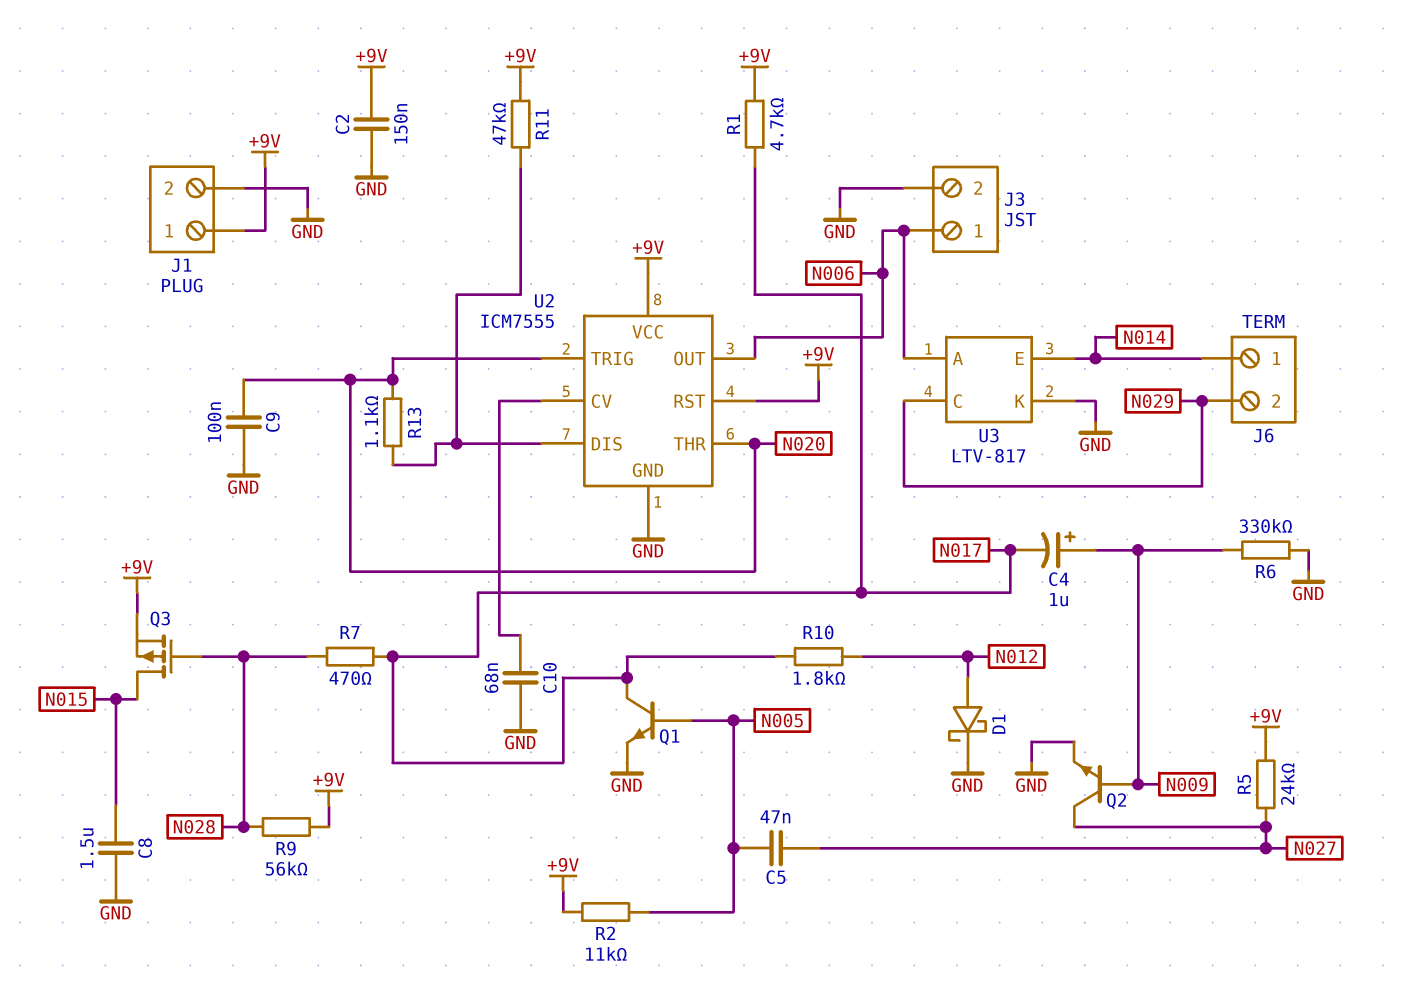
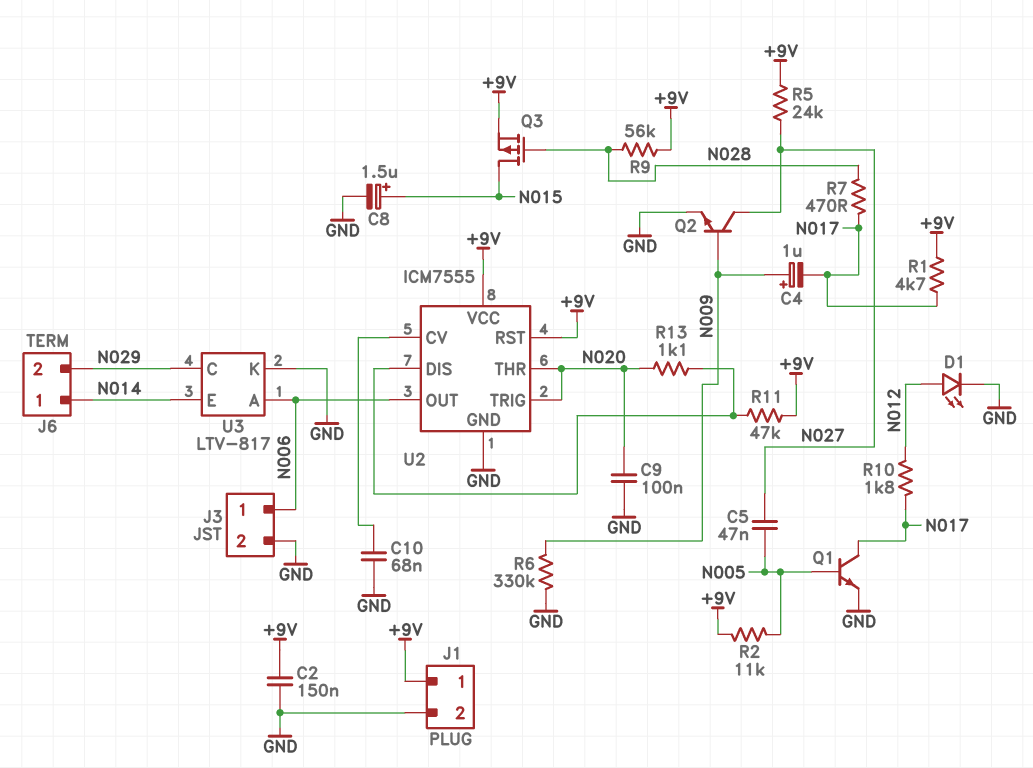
C8: 1.5uF (GND, N015) -> 1.5uF (plus N015, minus GND)
D1: schottky (A N012, K GND) -> LED (A N012, K GND)

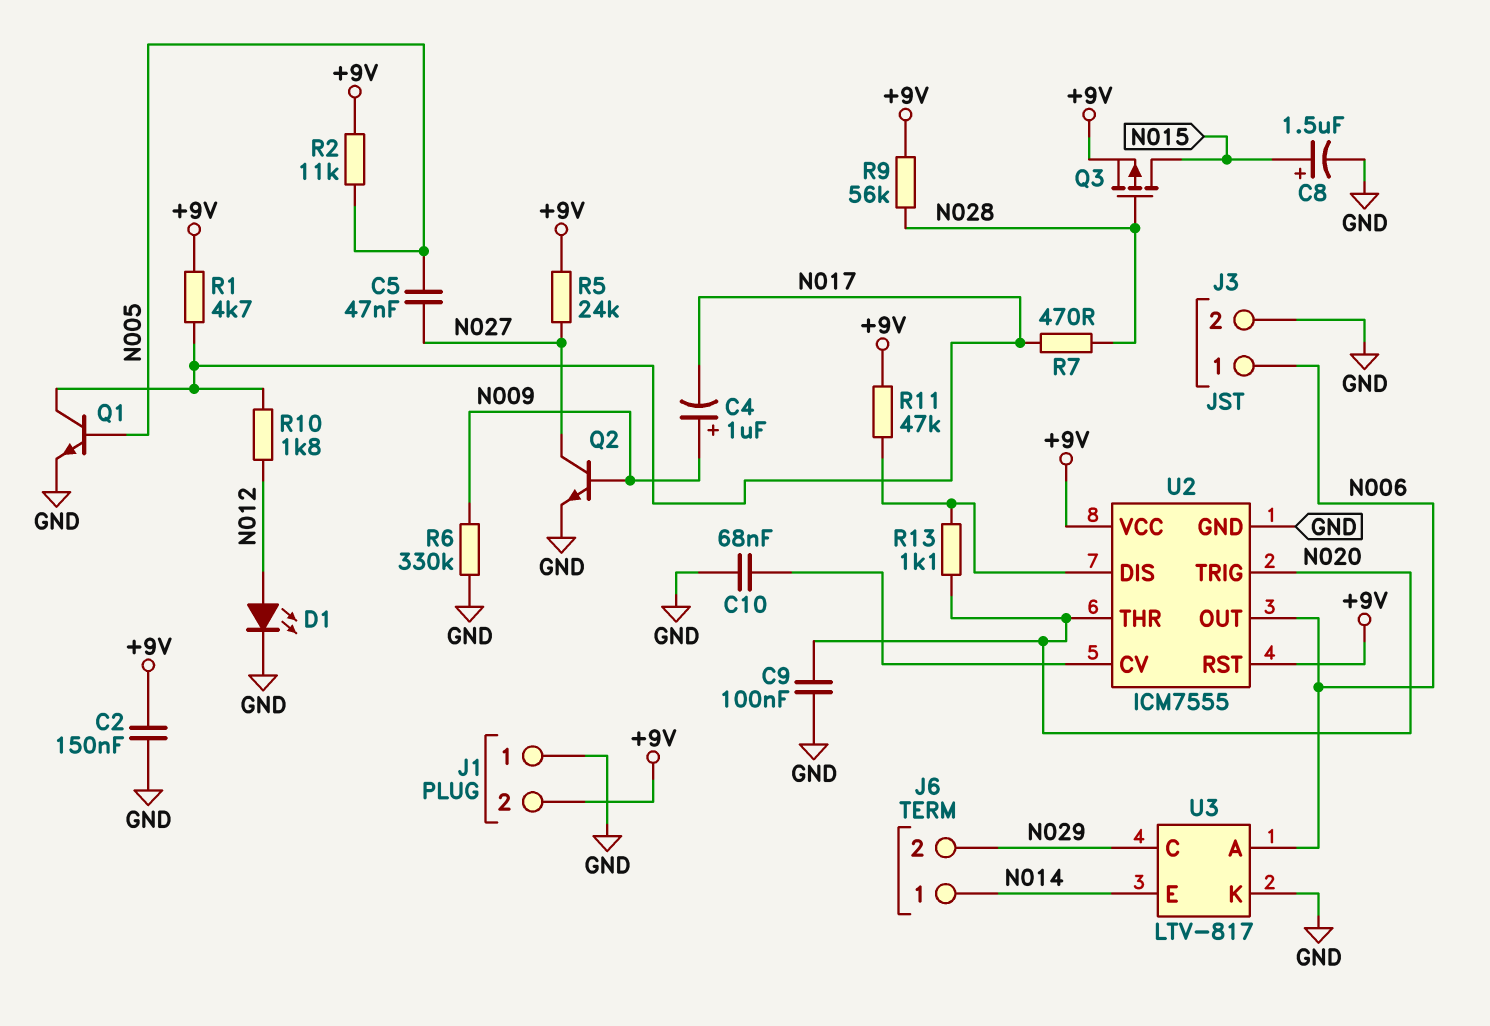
J1 pin 1: +9V -> GND
J1 pin 2: GND -> +9V

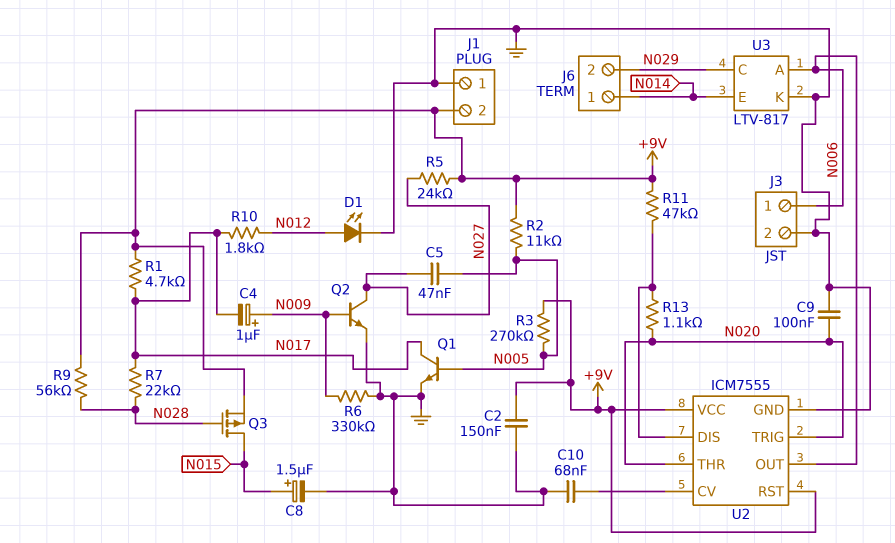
R3: none -> 270k (+9V, N005)
R7: 470 (N017, N028) -> 22k (N017, N028)

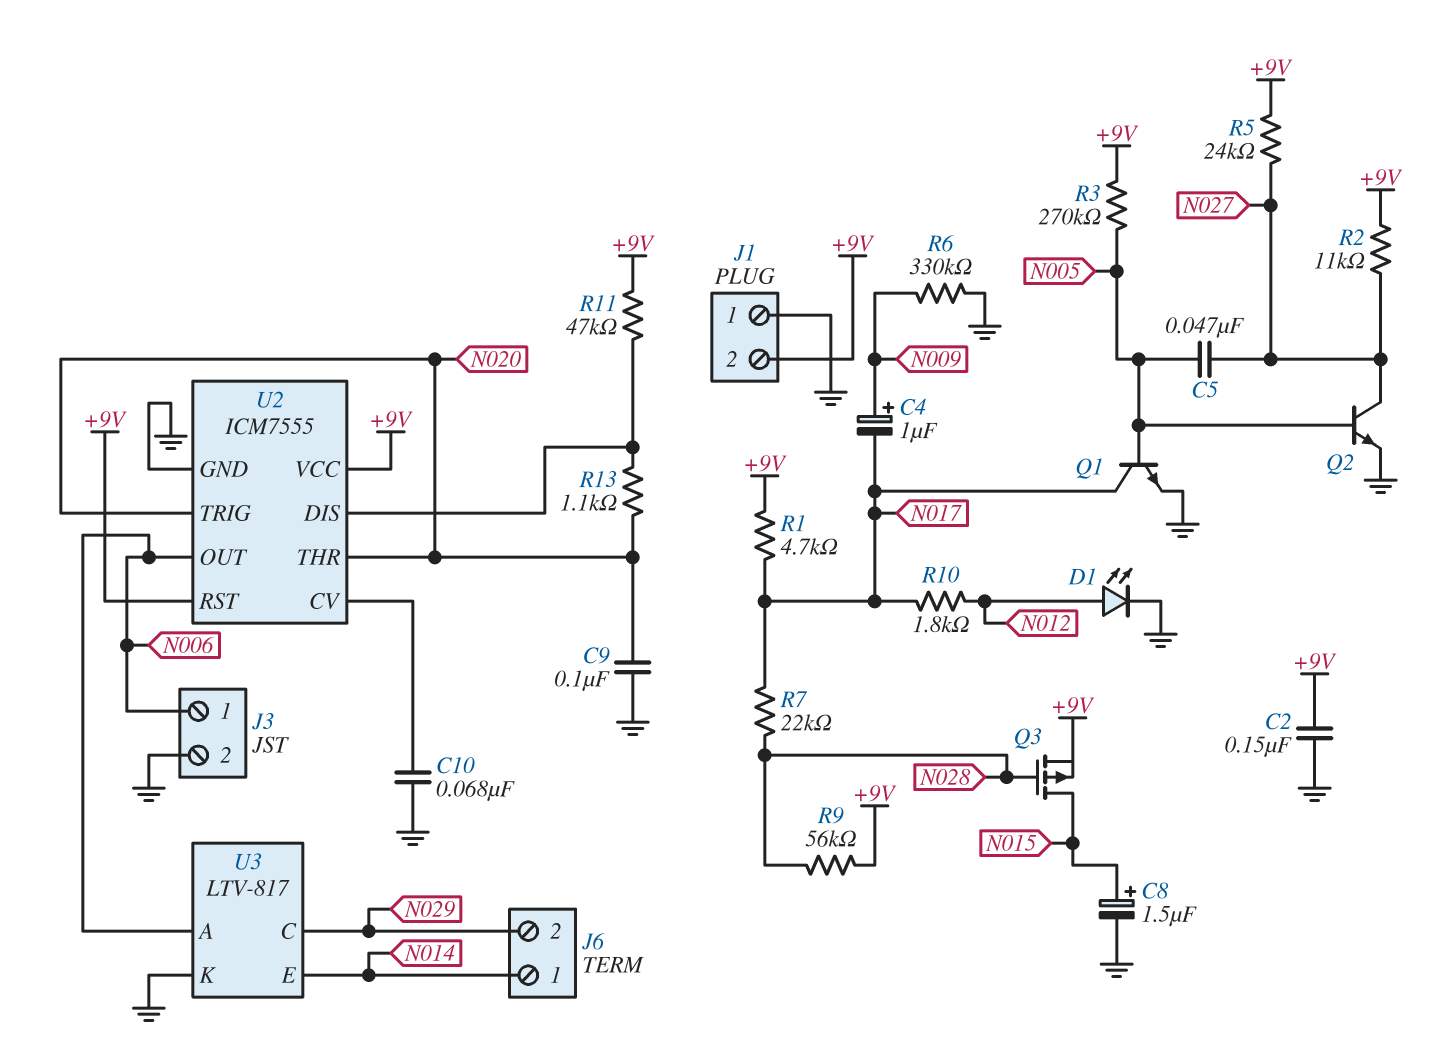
Q2: NPN (B N009, C N027, E GND) -> NPN (B N005, C N027, E GND)
R2: 11k (+9V, N005) -> 11k (+9V, N027)

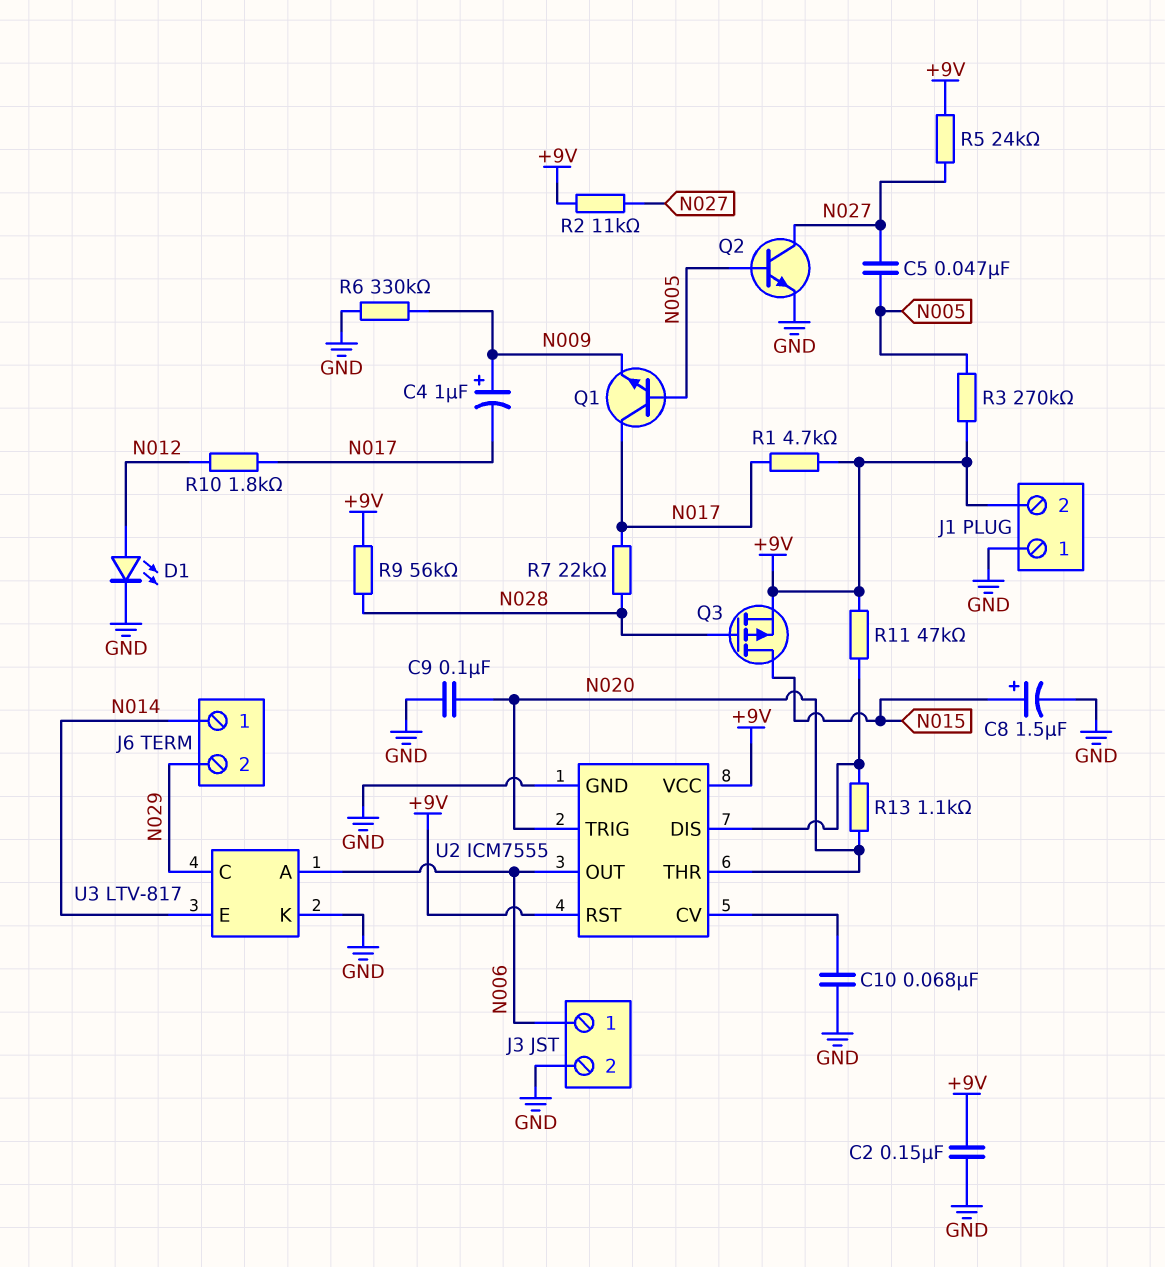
Q1: NPN (B N005, C N017, E GND) -> NPN (B N005, C N017, E N009)

